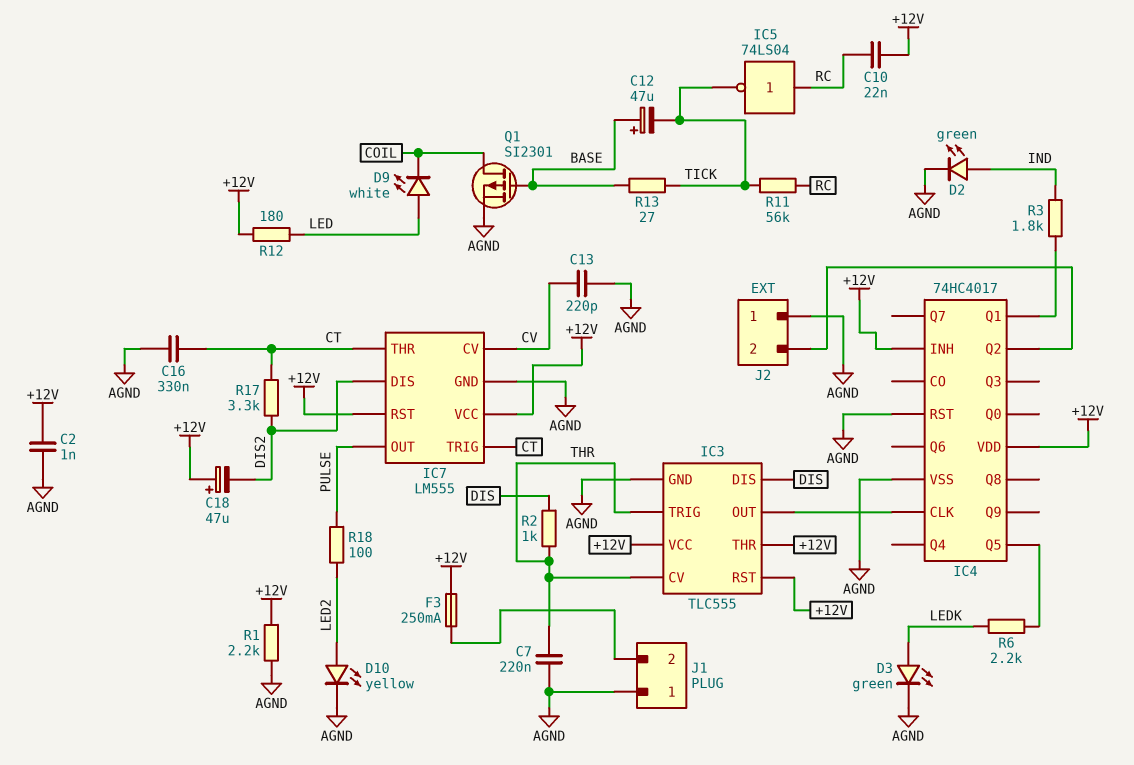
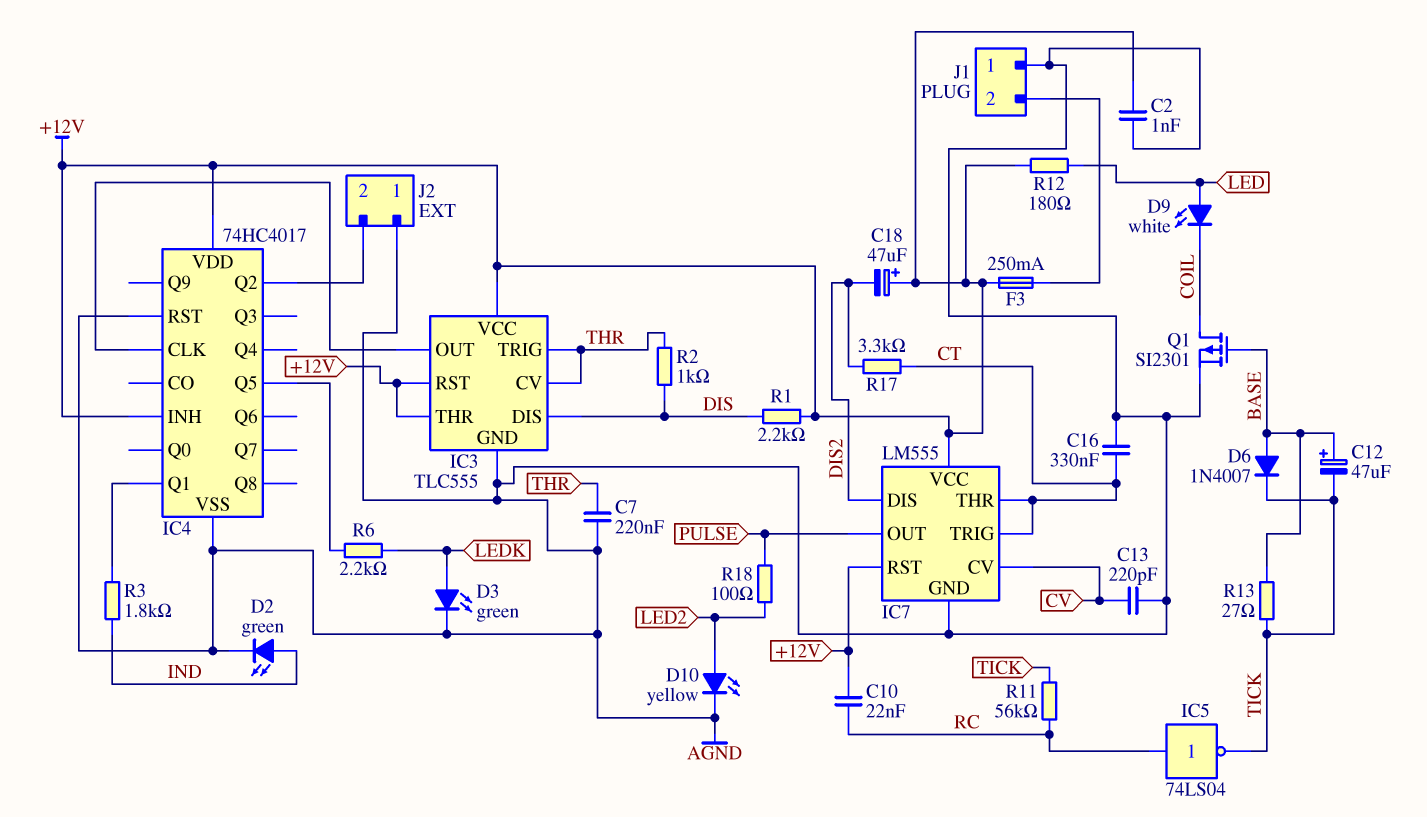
D6: none -> diode 1N4007 (A BASE, K TICK)
R1: 2.2k (+12V, AGND) -> 2.2k (+12V, DIS)

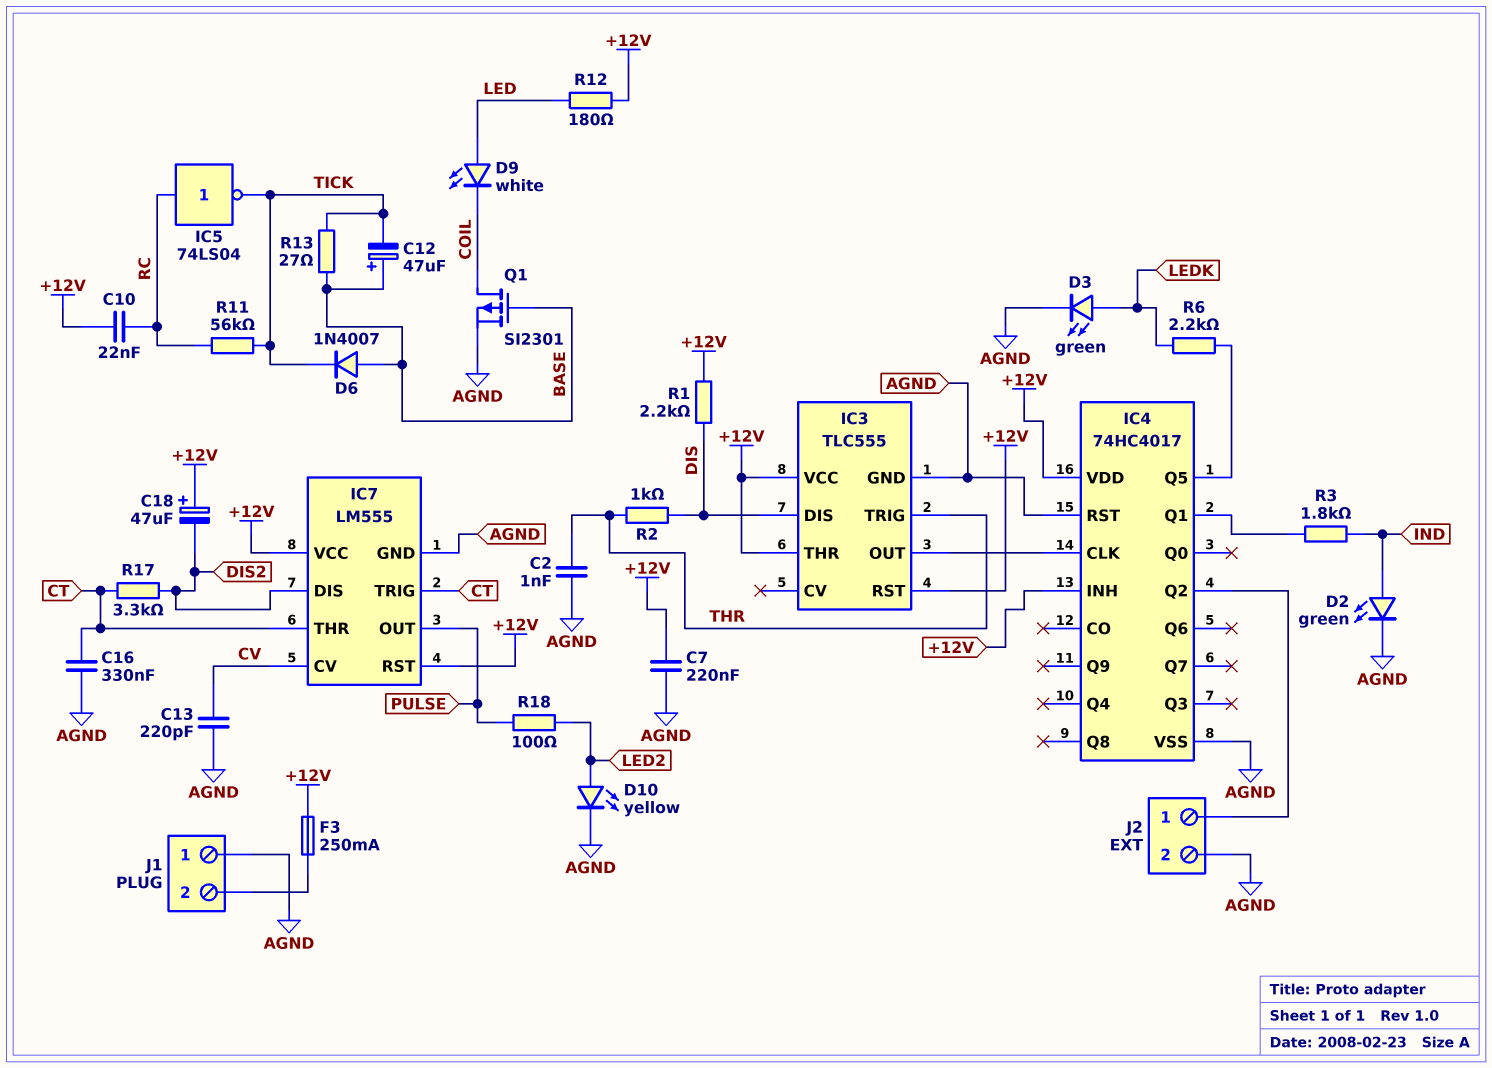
C2: 1nF (+12V, AGND) -> 1nF (AGND, THR)
C7: 220nF (AGND, THR) -> 220nF (+12V, AGND)
IC3 pin CV: THR -> none
J2 pin 1: AGND -> IC4/Q2
J2 pin 2: IC4/Q2 -> AGND

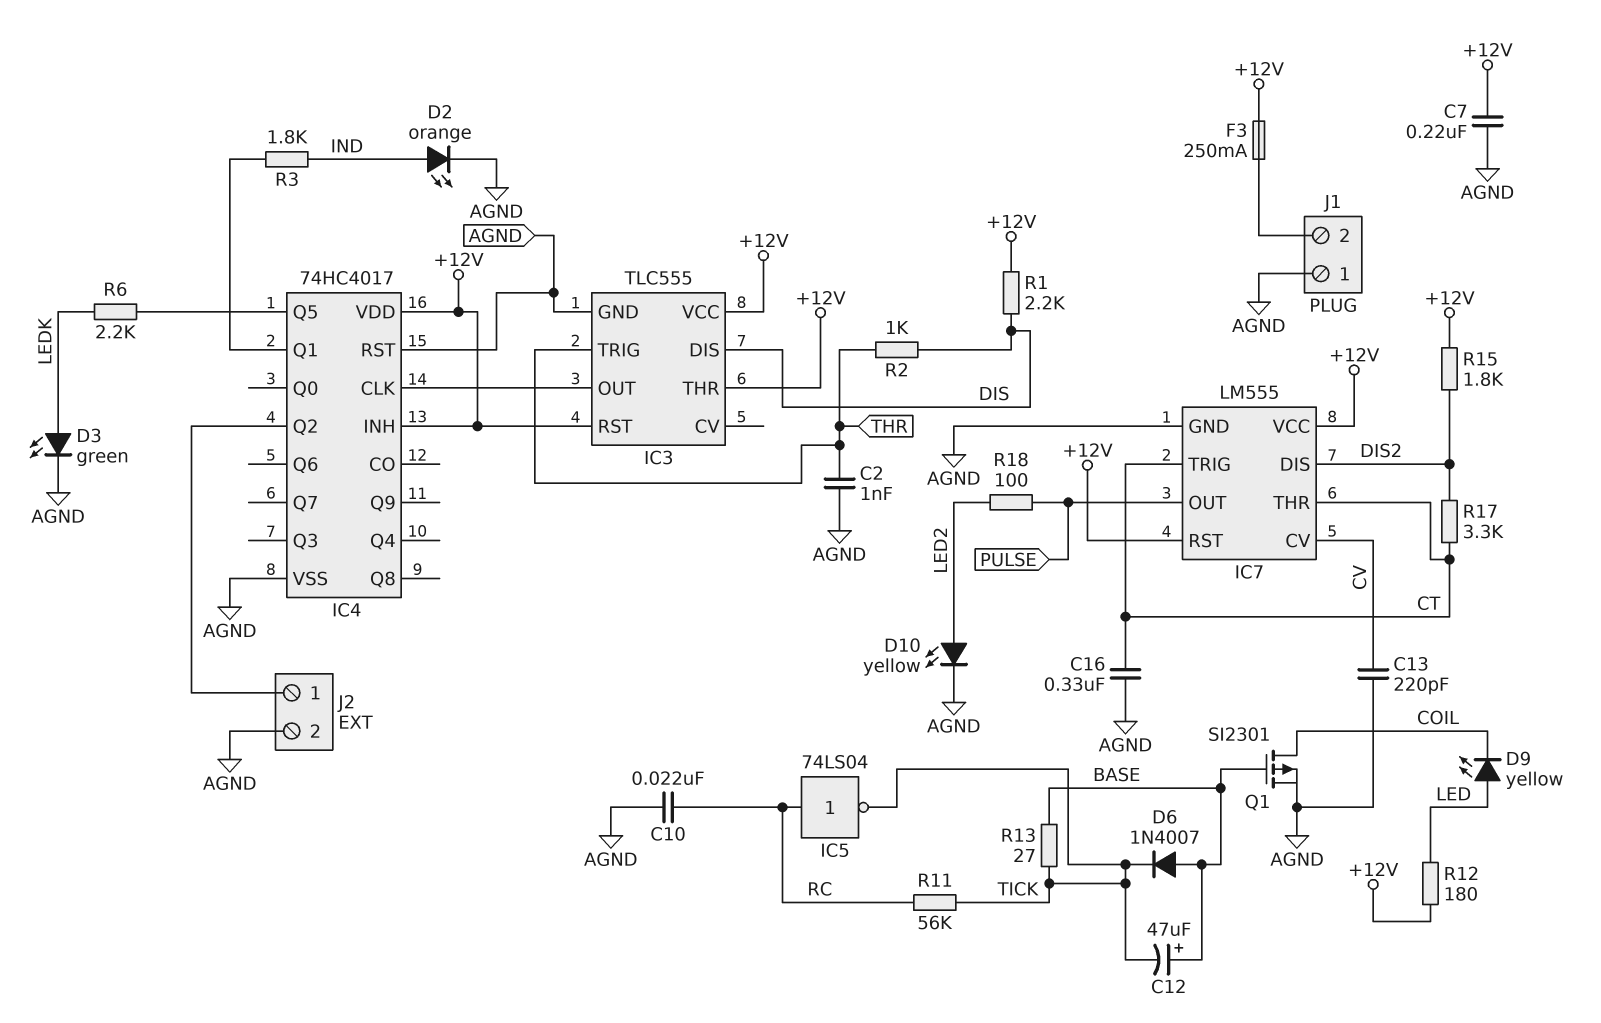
C10: 22nF (+12V, RC) -> 22nF (AGND, RC)
C18: 47uF (plus +12V, minus DIS2) -> none
D2: LED green (A IND, K AGND) -> LED orange (A IND, K AGND)
D9: LED white (A LED, K COIL) -> LED yellow (A LED, K COIL)
R15: none -> 1.8k (+12V, DIS2)

